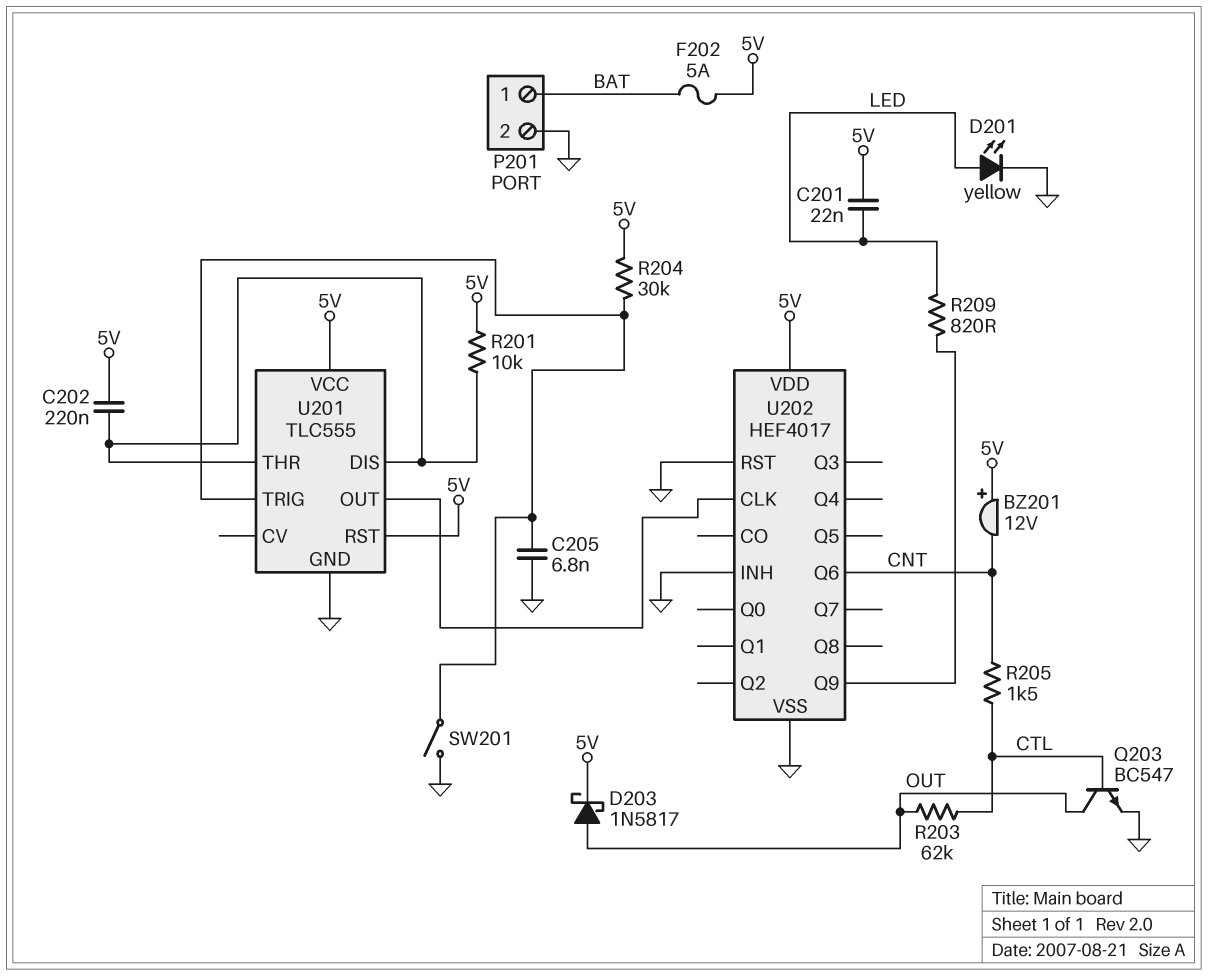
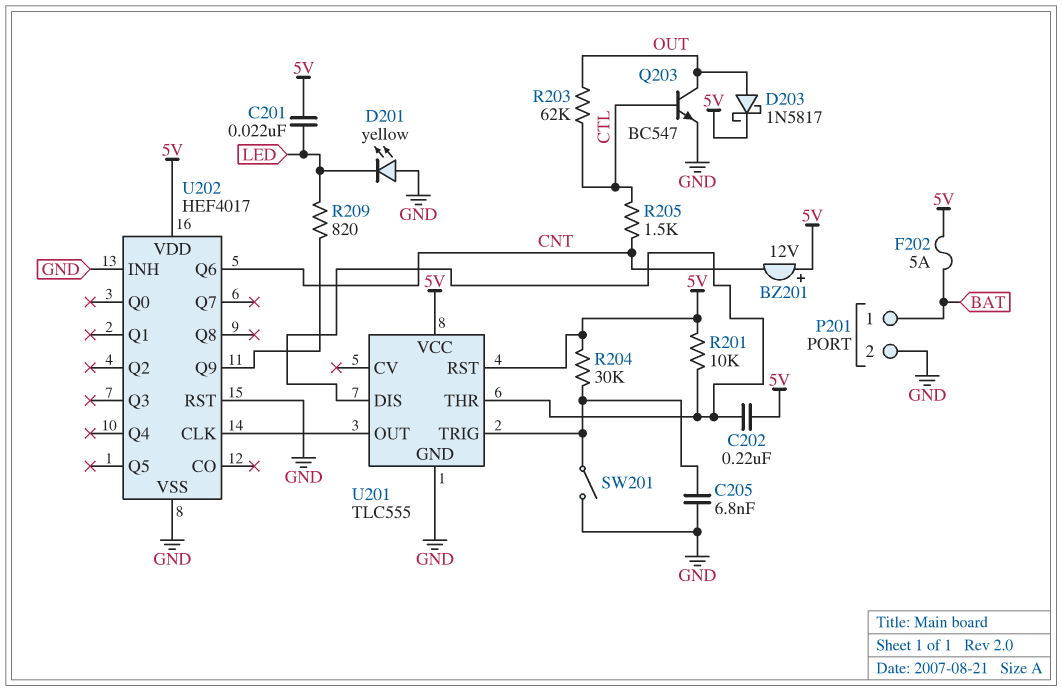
D201: LED yellow (A LED, K GND) -> LED yellow (A GND, K LED)

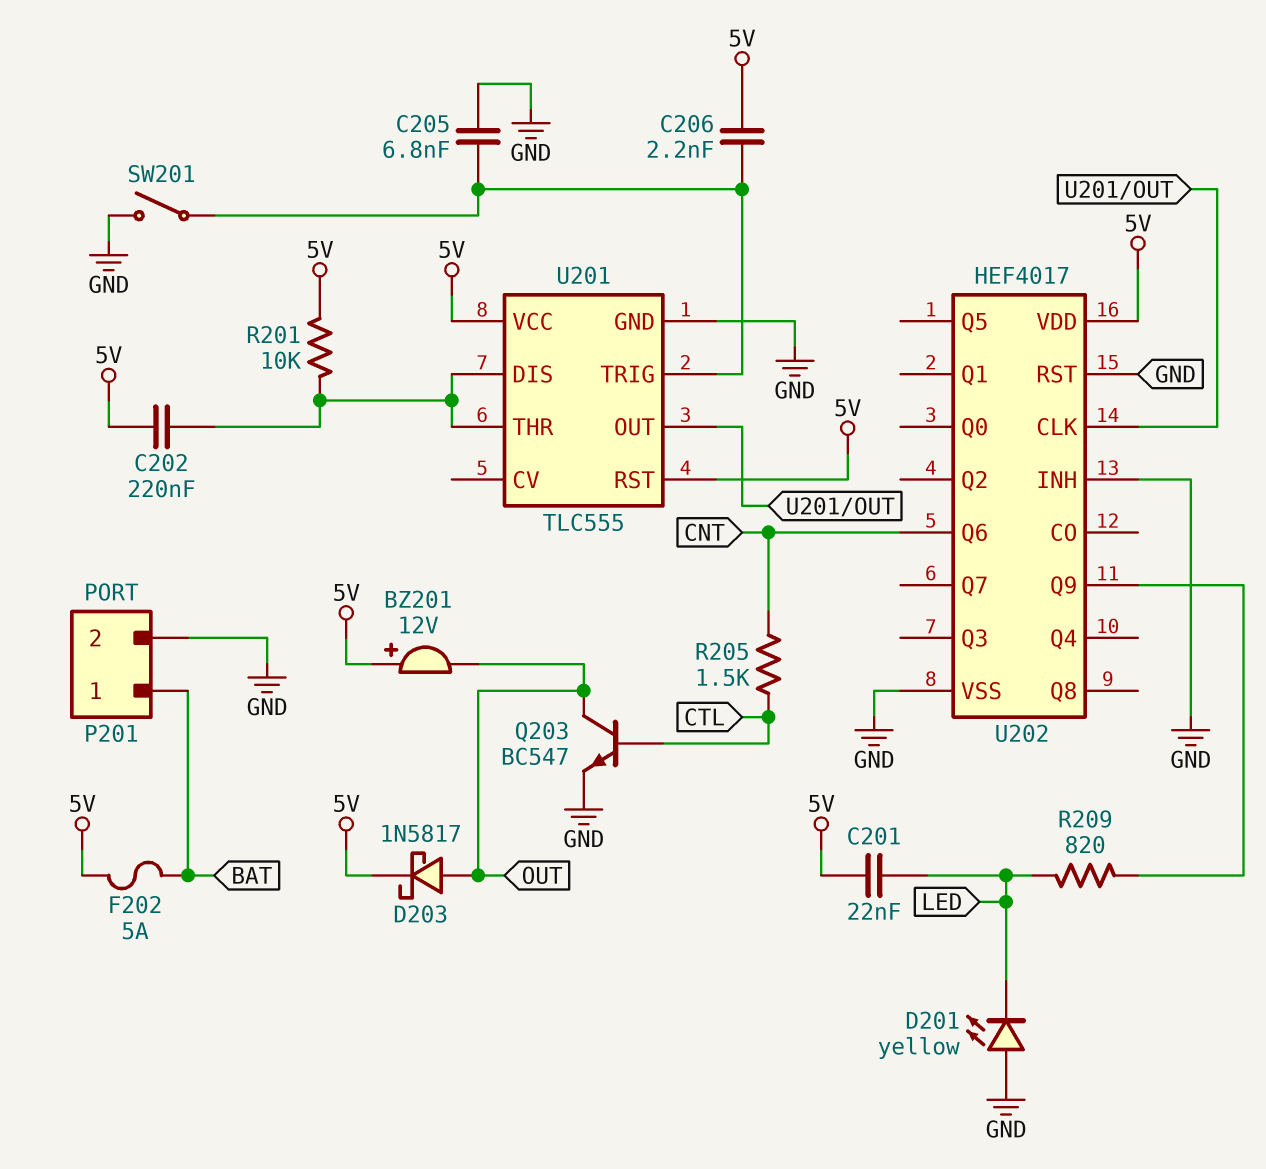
BZ201: buzzer 12V (plus 5V, minus CNT) -> buzzer 12V (plus 5V, minus OUT)
C206: none -> 2.2nF (5V, U201/TRIG)
R203: 62k (CTL, OUT) -> none
R204: 30k (5V, U201/TRIG) -> none

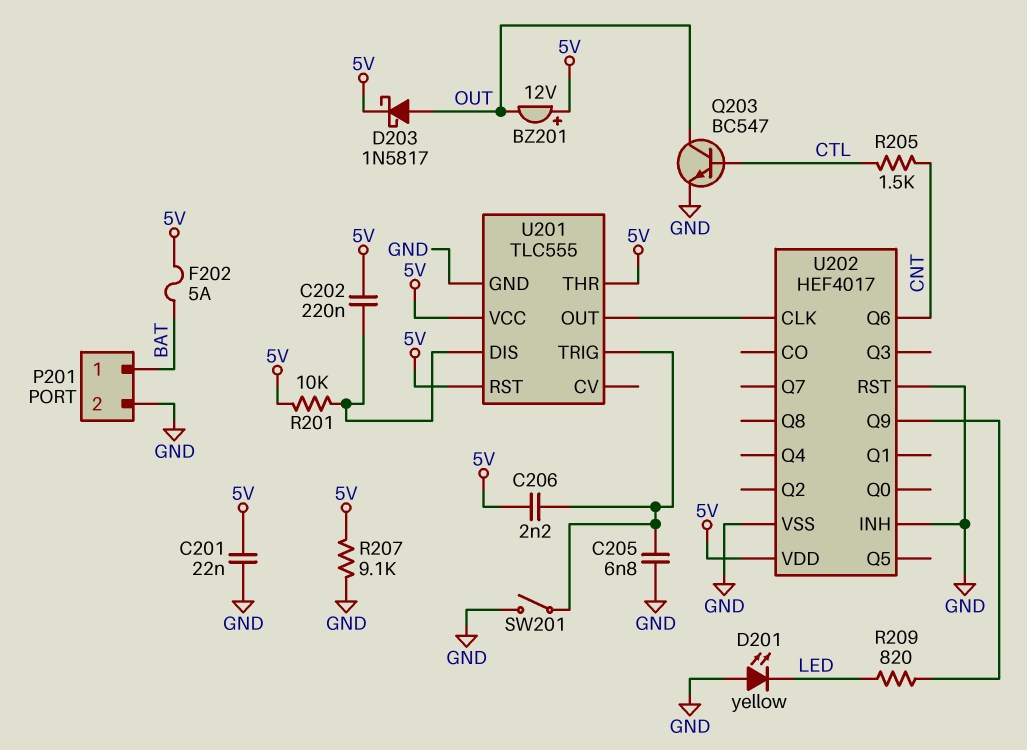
C201: 22nF (5V, LED) -> 22nF (5V, GND)
R207: none -> 9.1k (5V, GND)
U201 pin THR: U201/DIS -> 5V

